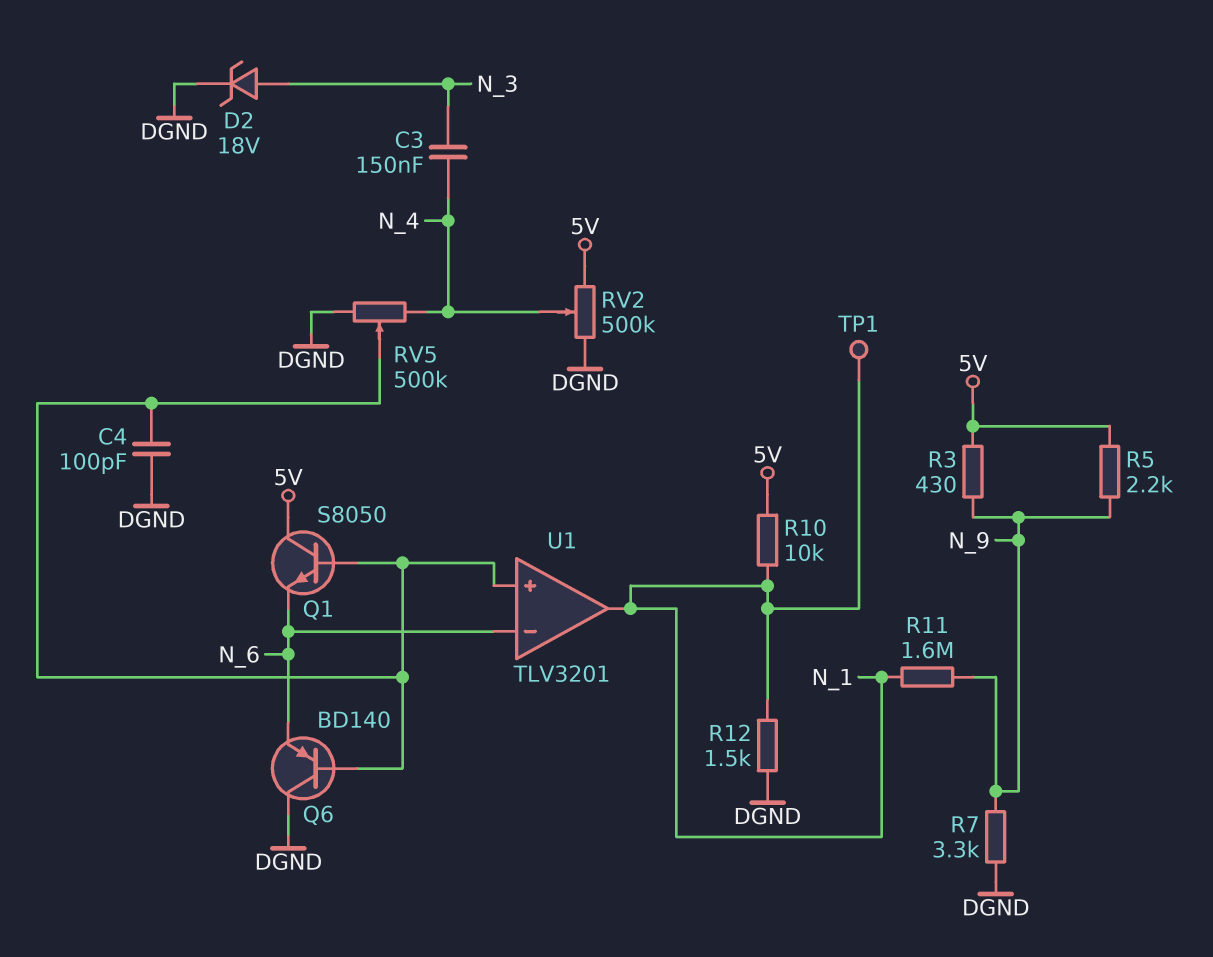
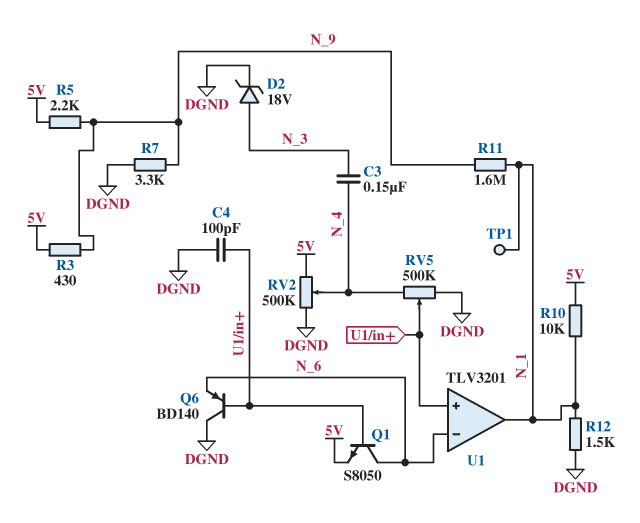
Q1: NPN S8050 (B U1/in+, C 5V, E N_6) -> NPN S8050 (B U1/in+, C N_6, E 5V)

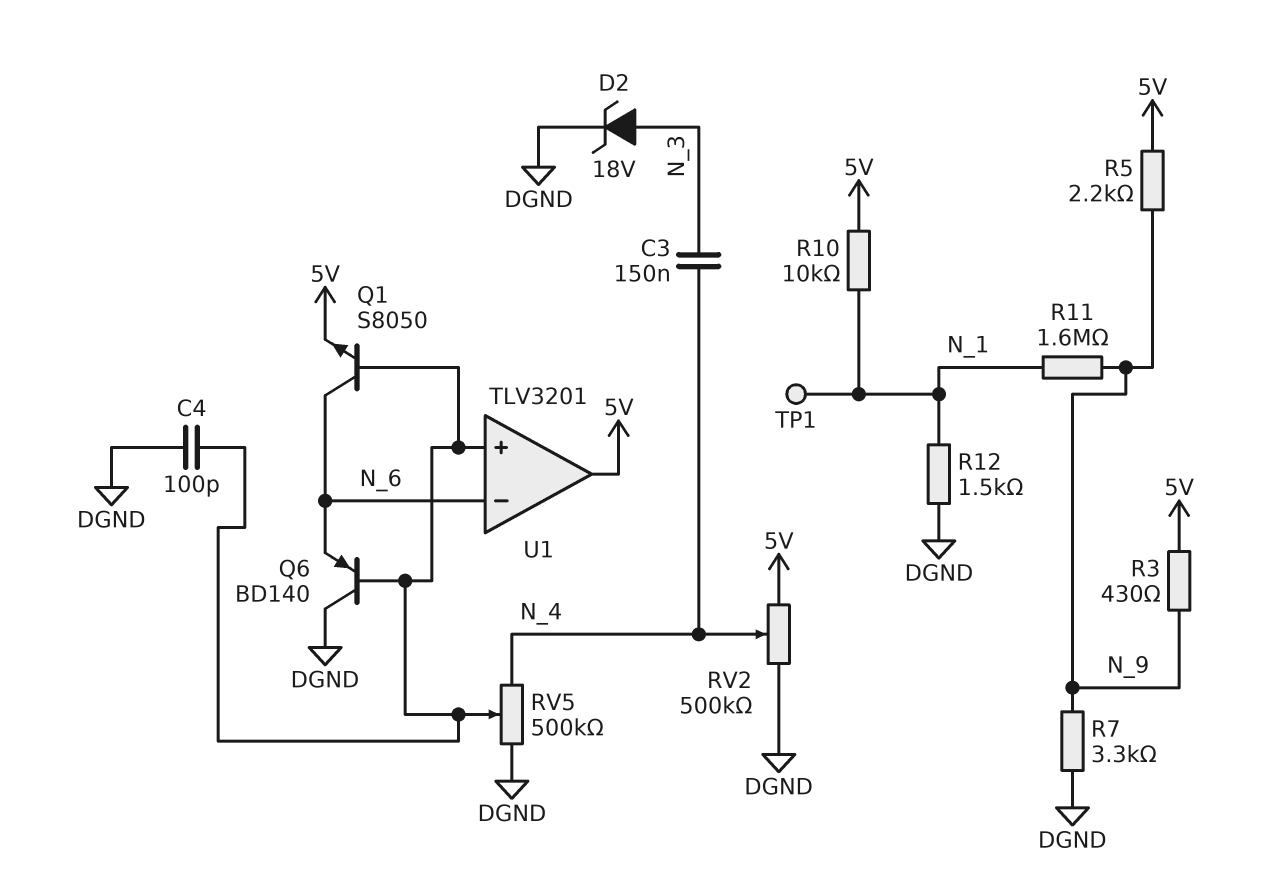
U1 pin out: N_1 -> 5V

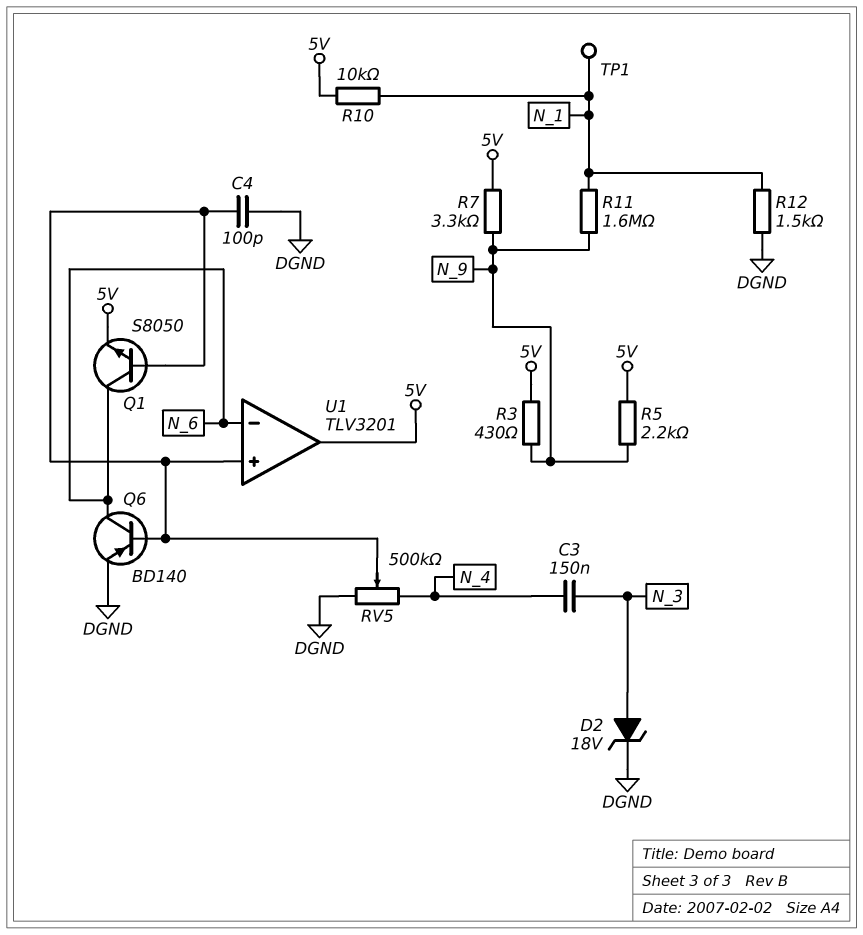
Q6: PNP BD140 (B U1/in+, C DGND, E N_6) -> PNP BD140 (B U1/in+, C N_6, E DGND)
R7: 3.3k (DGND, N_9) -> 3.3k (5V, N_9)
RV2: 500k (5V, DGND, wiper N_4) -> none

